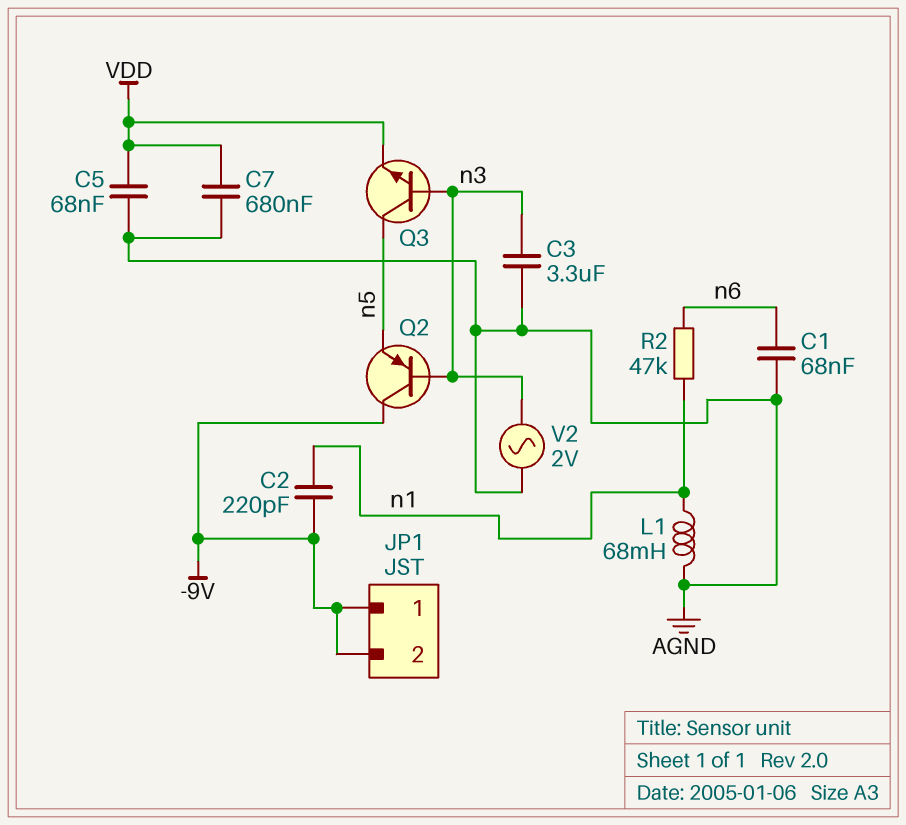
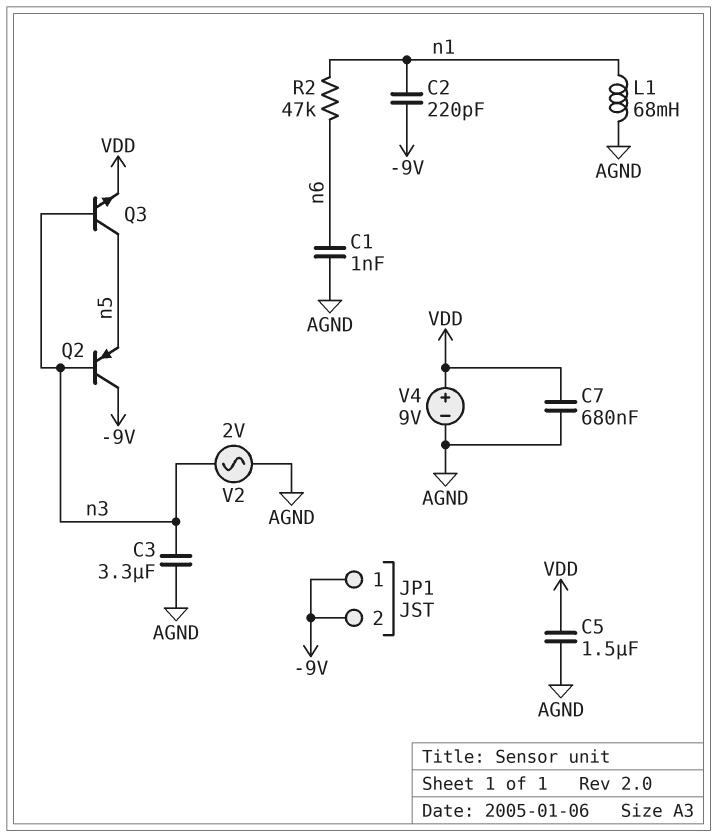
C1: 68nF (AGND, n6) -> 1nF (AGND, n6)
C5: 68nF (AGND, VDD) -> 1.5uF (AGND, VDD)
V4: none -> 9V (plus VDD, minus AGND)

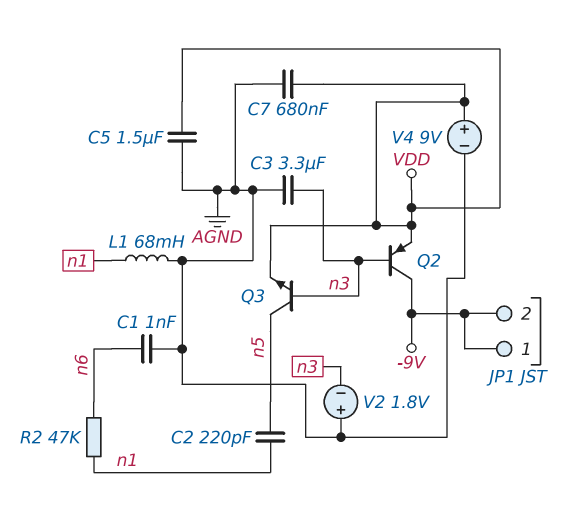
C2: 220pF (-9V, n1) -> 220pF (n1, n5)
Q2: PNP (B n3, C -9V, E n5) -> PNP (B n3, C -9V, E VDD)
V2: AC 2V (AGND, n3) -> 1.8V (plus AGND, minus n3)

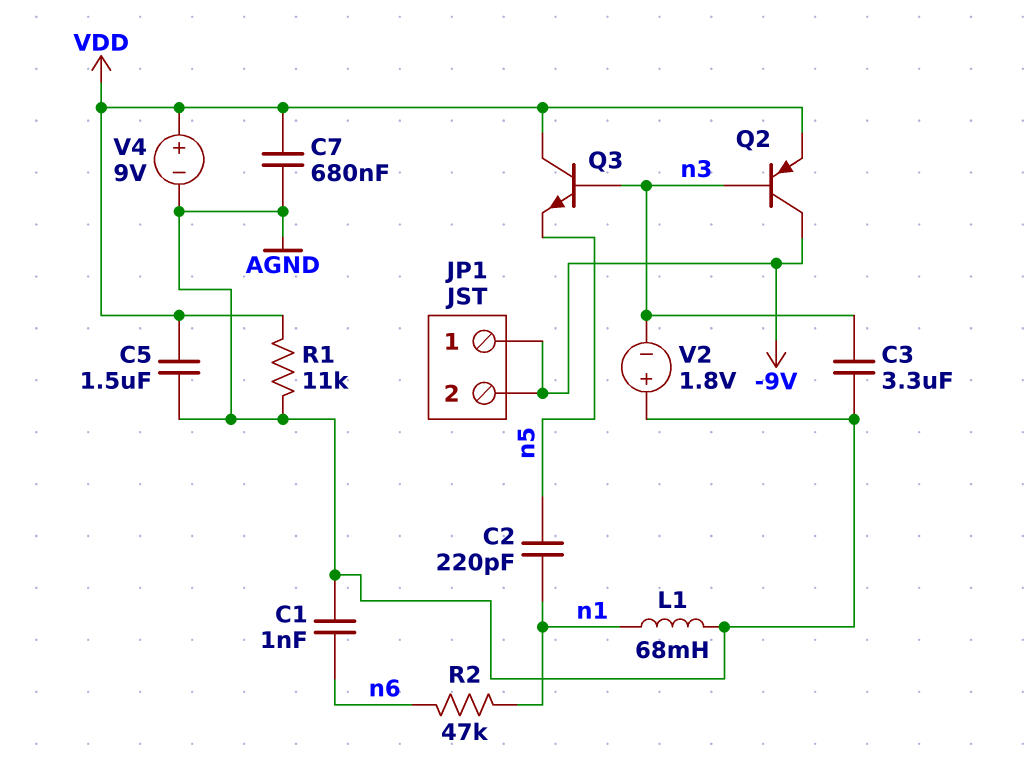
Q3: NPN (B n3, C n5, E VDD) -> NPN (B n3, C VDD, E n5)
R1: none -> 11k (AGND, VDD)

